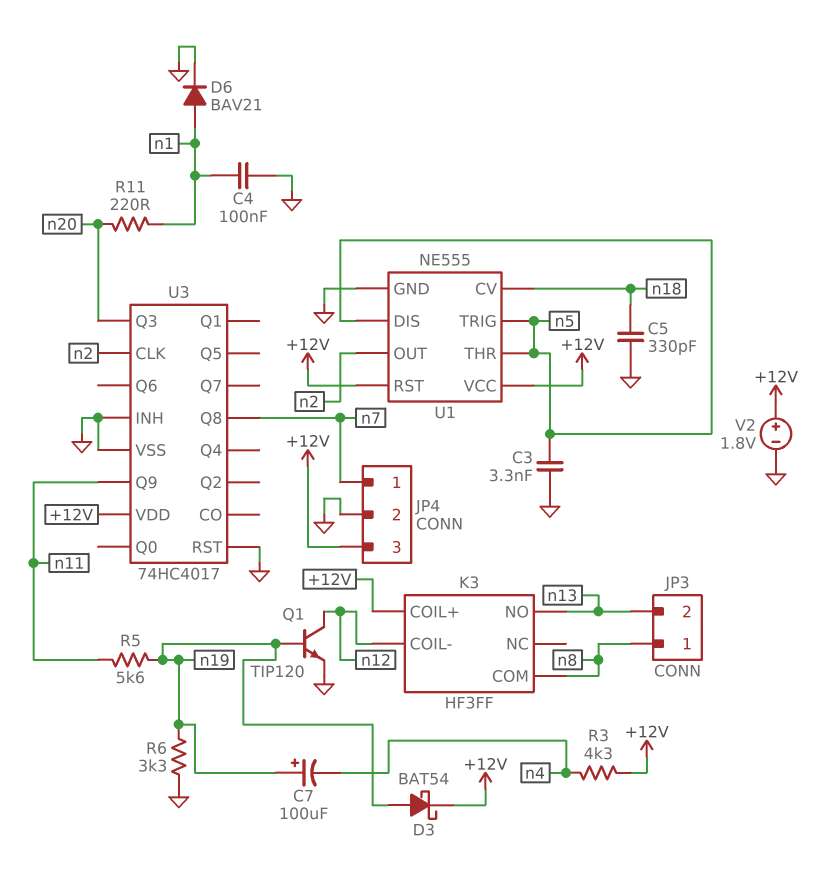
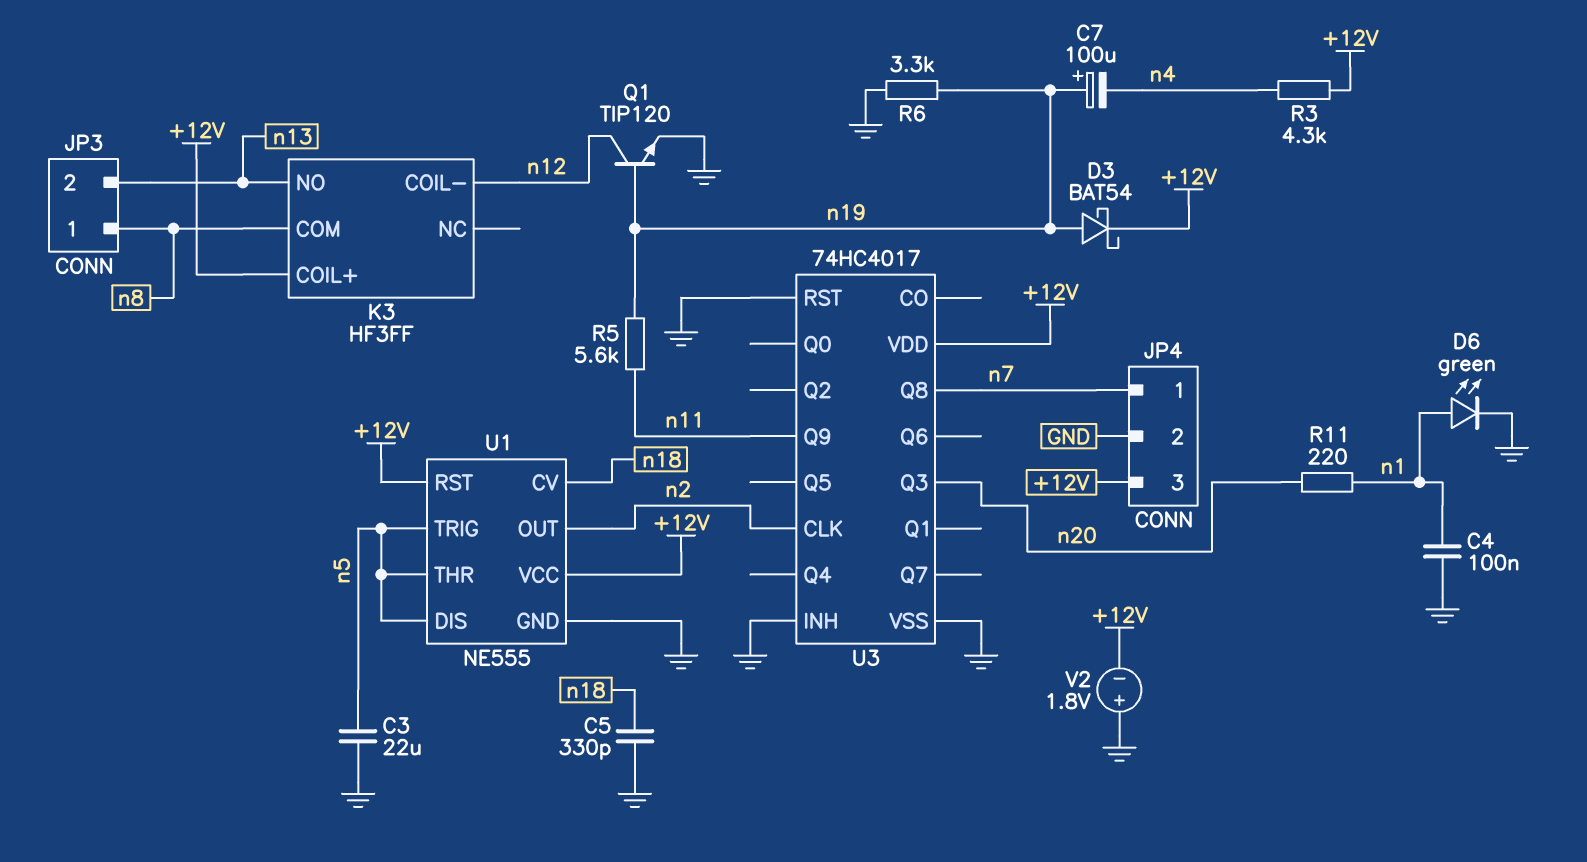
C3: 3.3nF (GND, n5) -> 22uF (GND, n5)
D6: diode BAV21 (A n1, K GND) -> LED green (A n1, K GND)
V2: 1.8V (plus +12V, minus GND) -> 1.8V (plus GND, minus +12V)

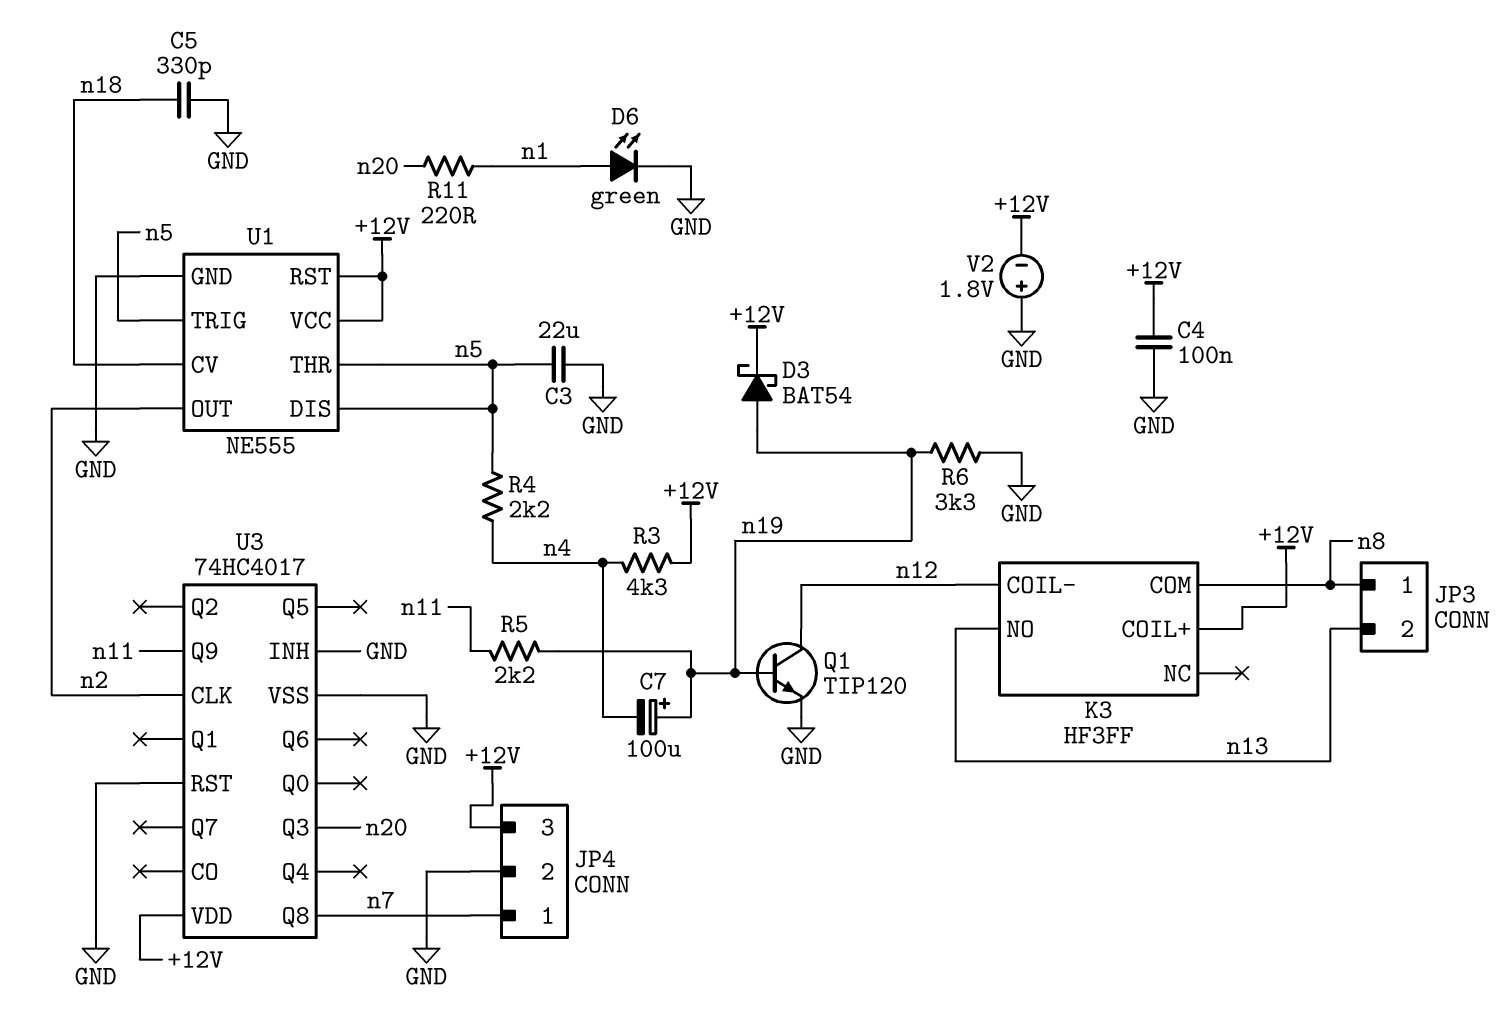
C4: 100nF (GND, n1) -> 100nF (+12V, GND)
R4: none -> 2.2k (n4, n5)
R5: 5.6k (n11, n19) -> 2.2k (n11, n19)

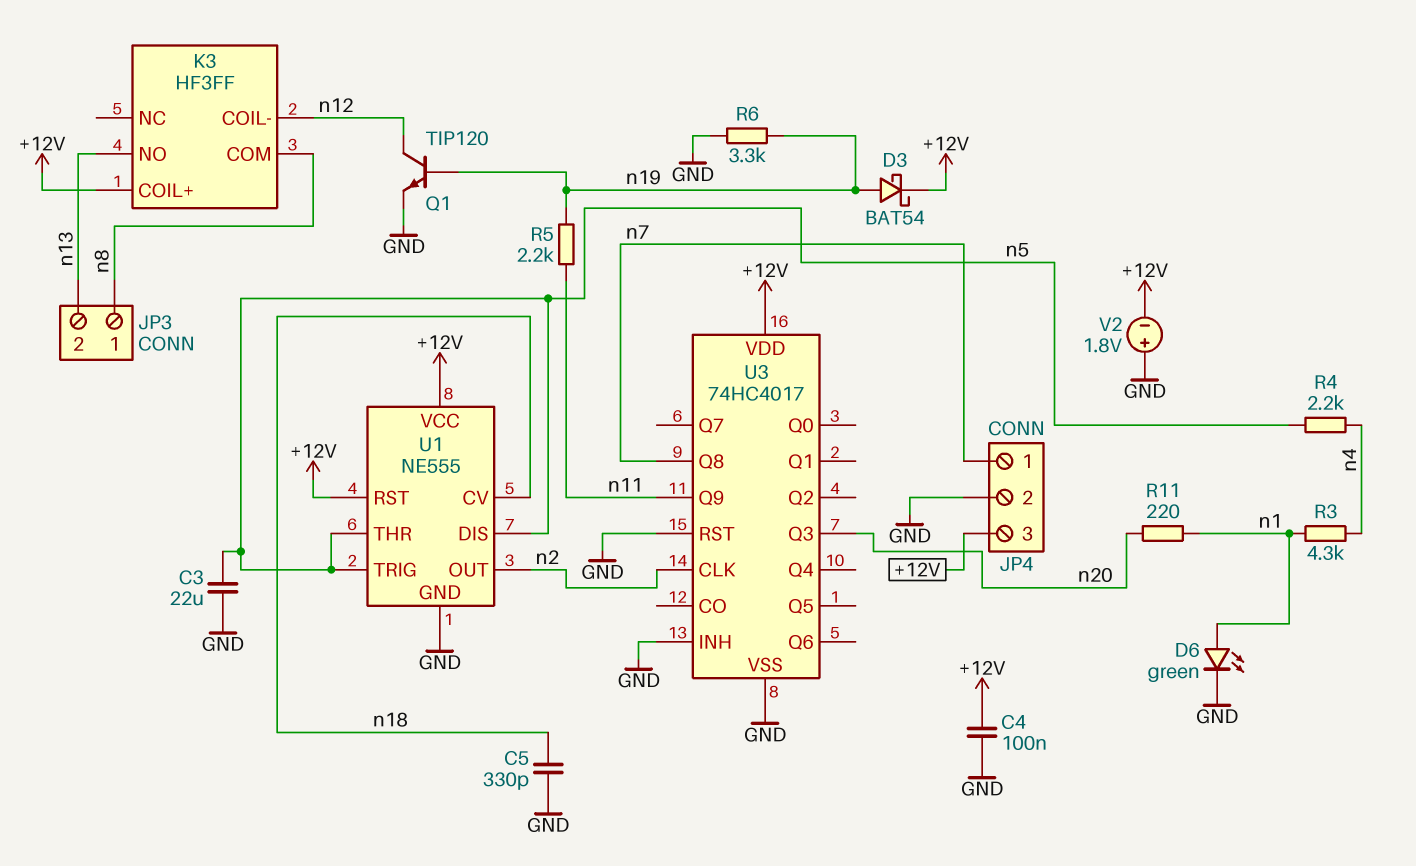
C7: 100uF (plus n19, minus n4) -> none
R3: 4.3k (+12V, n4) -> 4.3k (n1, n4)

